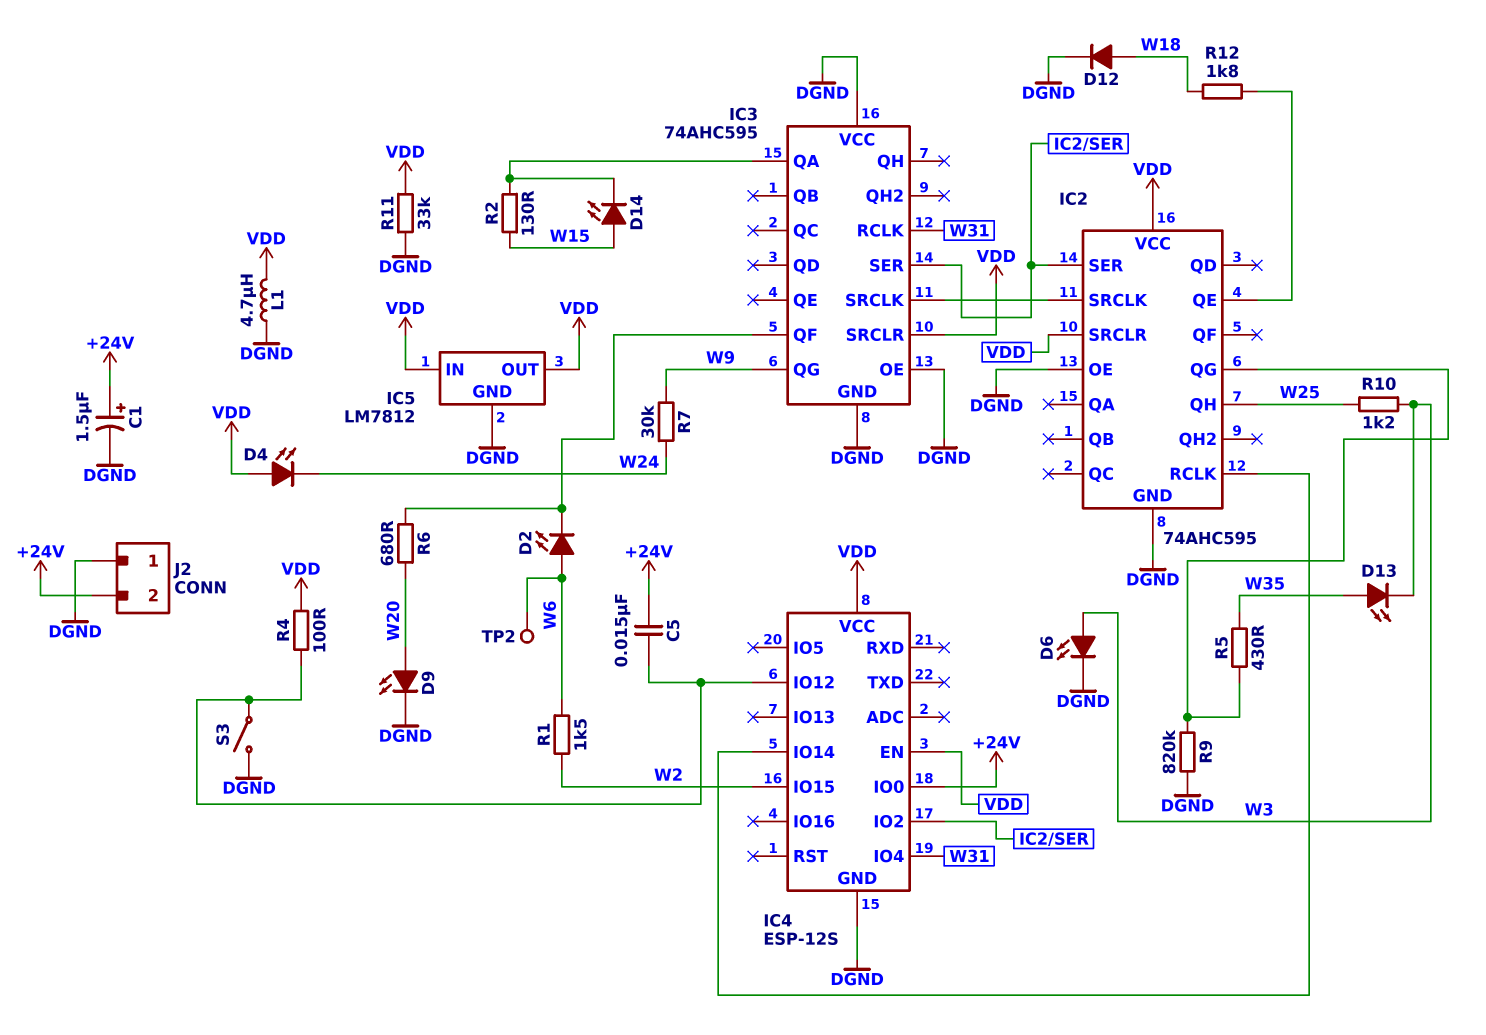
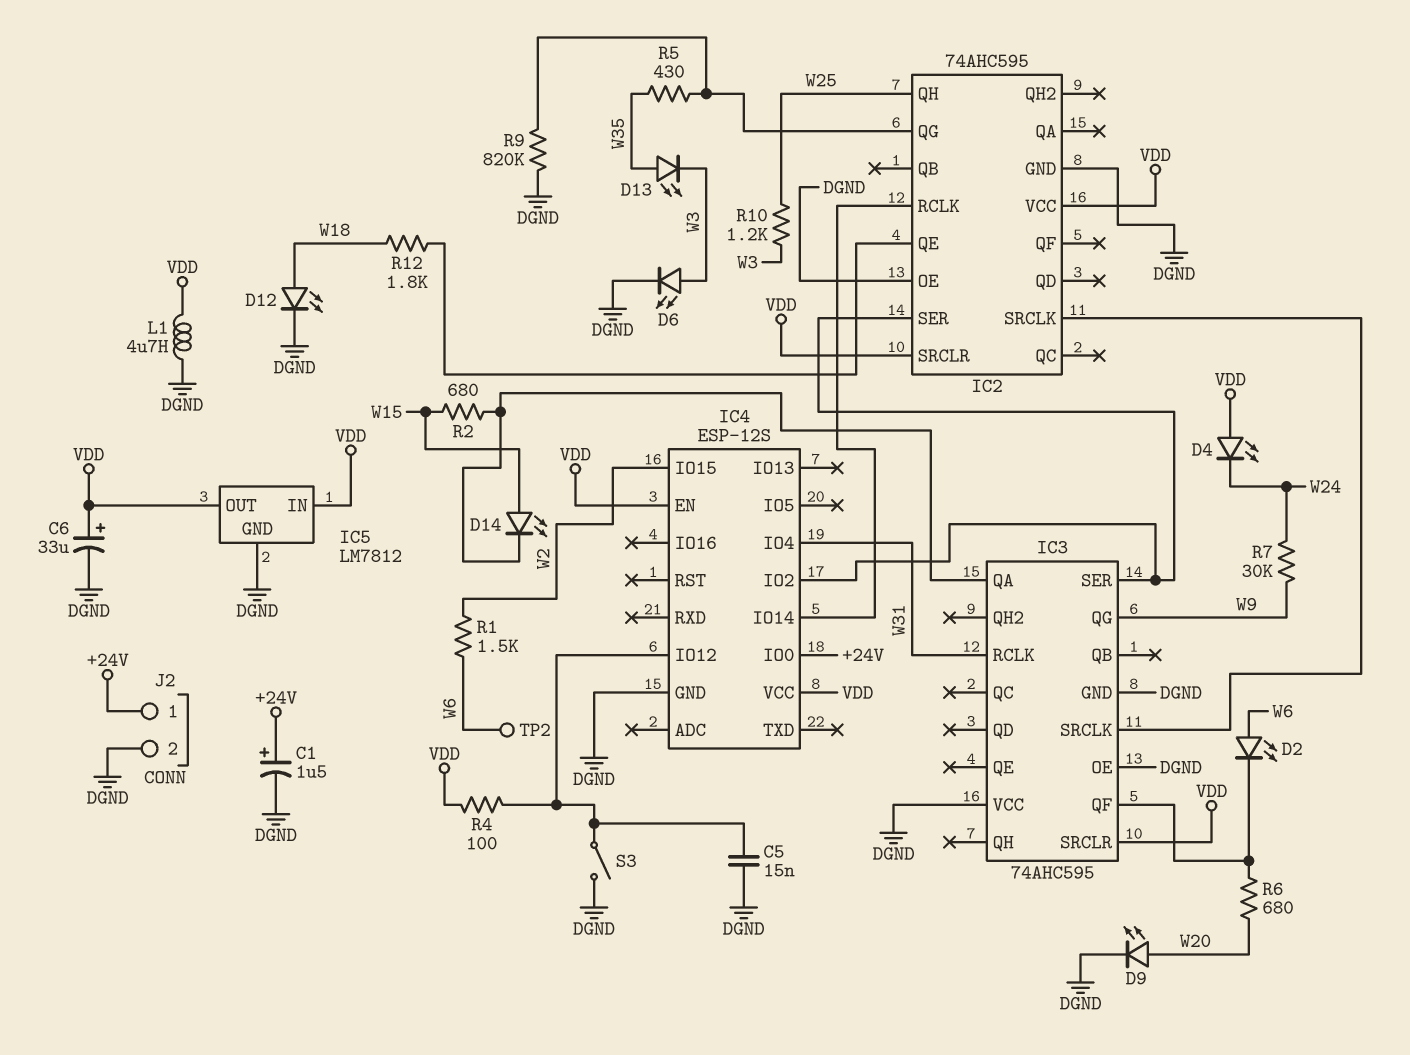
C5: 15nF (+24V, IC4/IO12) -> 15nF (DGND, IC4/IO12)
C6: none -> 33uF (plus VDD, minus DGND)
D12: diode (A W18, K DGND) -> LED (A W18, K DGND)
J2 pin 1: DGND -> +24V
J2 pin 2: +24V -> DGND
R2: 130 (IC3/QA, W15) -> 680 (IC3/QA, W15)
R11: 33k (DGND, VDD) -> none

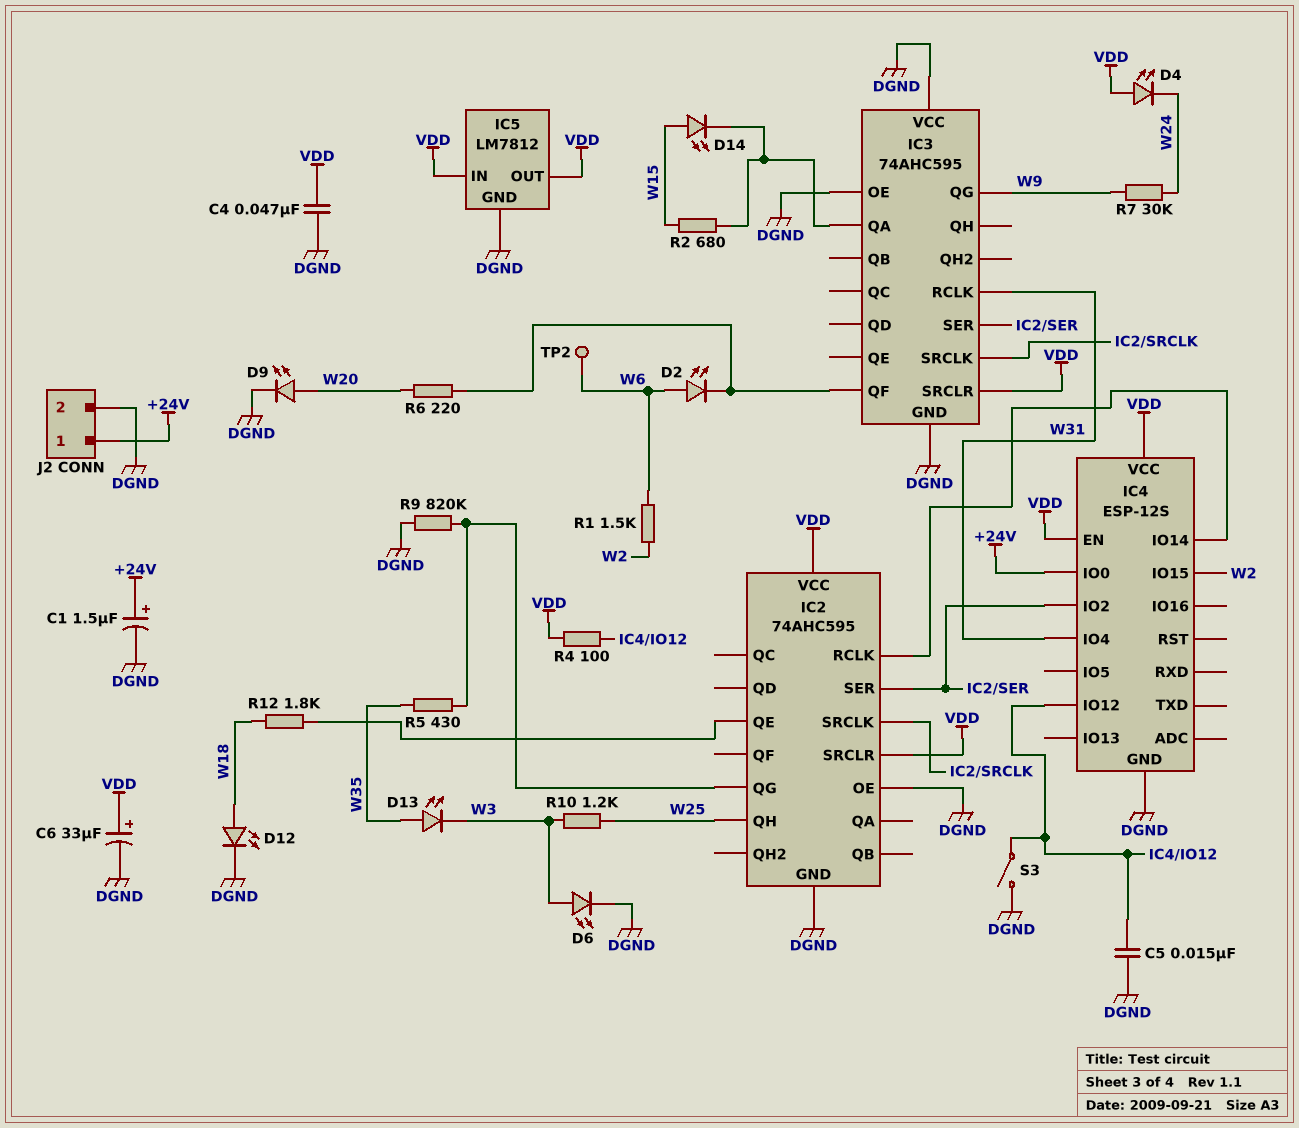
C4: none -> 47nF (DGND, VDD)
L1: 4.7uH (DGND, VDD) -> none
R6: 680 (IC3/QF, W20) -> 220 (IC3/QF, W20)

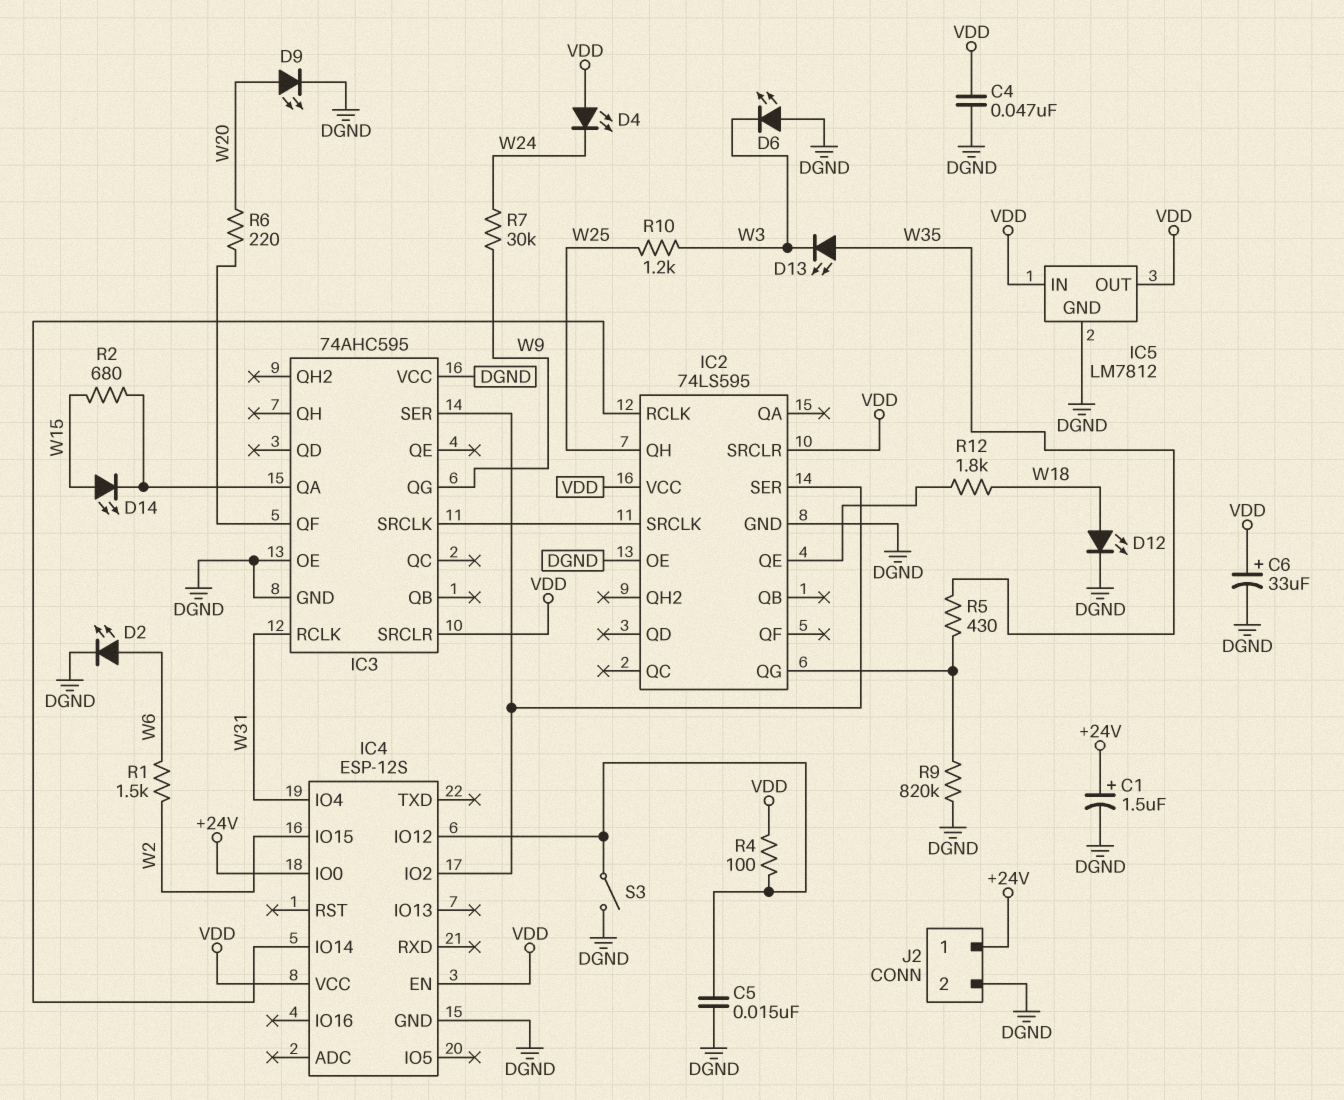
D2: LED (A W6, K IC3/QF) -> LED (A W6, K DGND)
D6: LED (A W3, K DGND) -> LED (A DGND, K W3)
IC2: 74AHC595 -> 74LS595
TP2: test point (W6) -> none

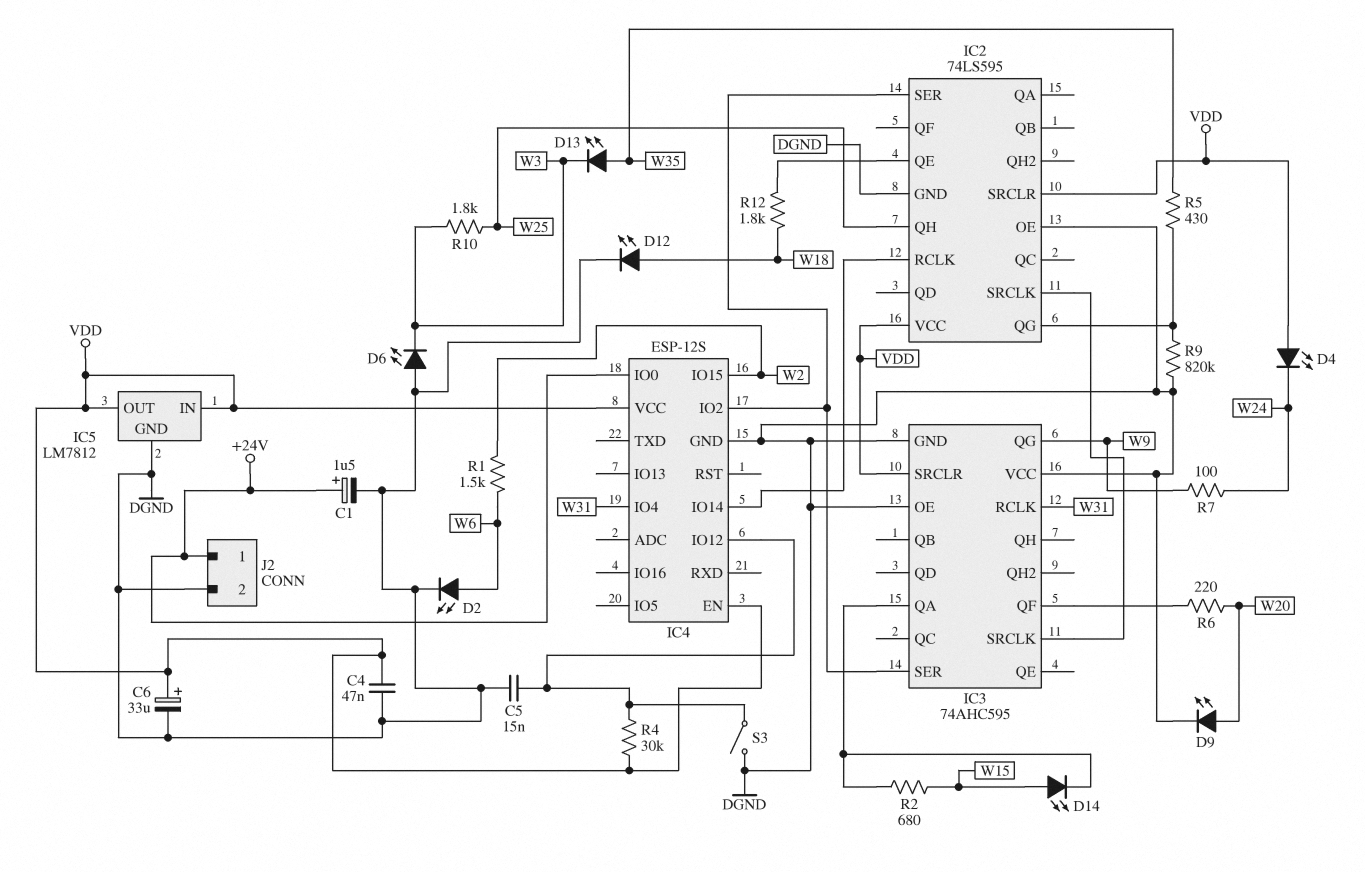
R4: 100 (IC4/IO12, VDD) -> 30k (IC4/IO12, VDD)
R7: 30k (W9, W24) -> 100 (W9, W24)
R10: 1.2k (W3, W25) -> 1.8k (W3, W25)

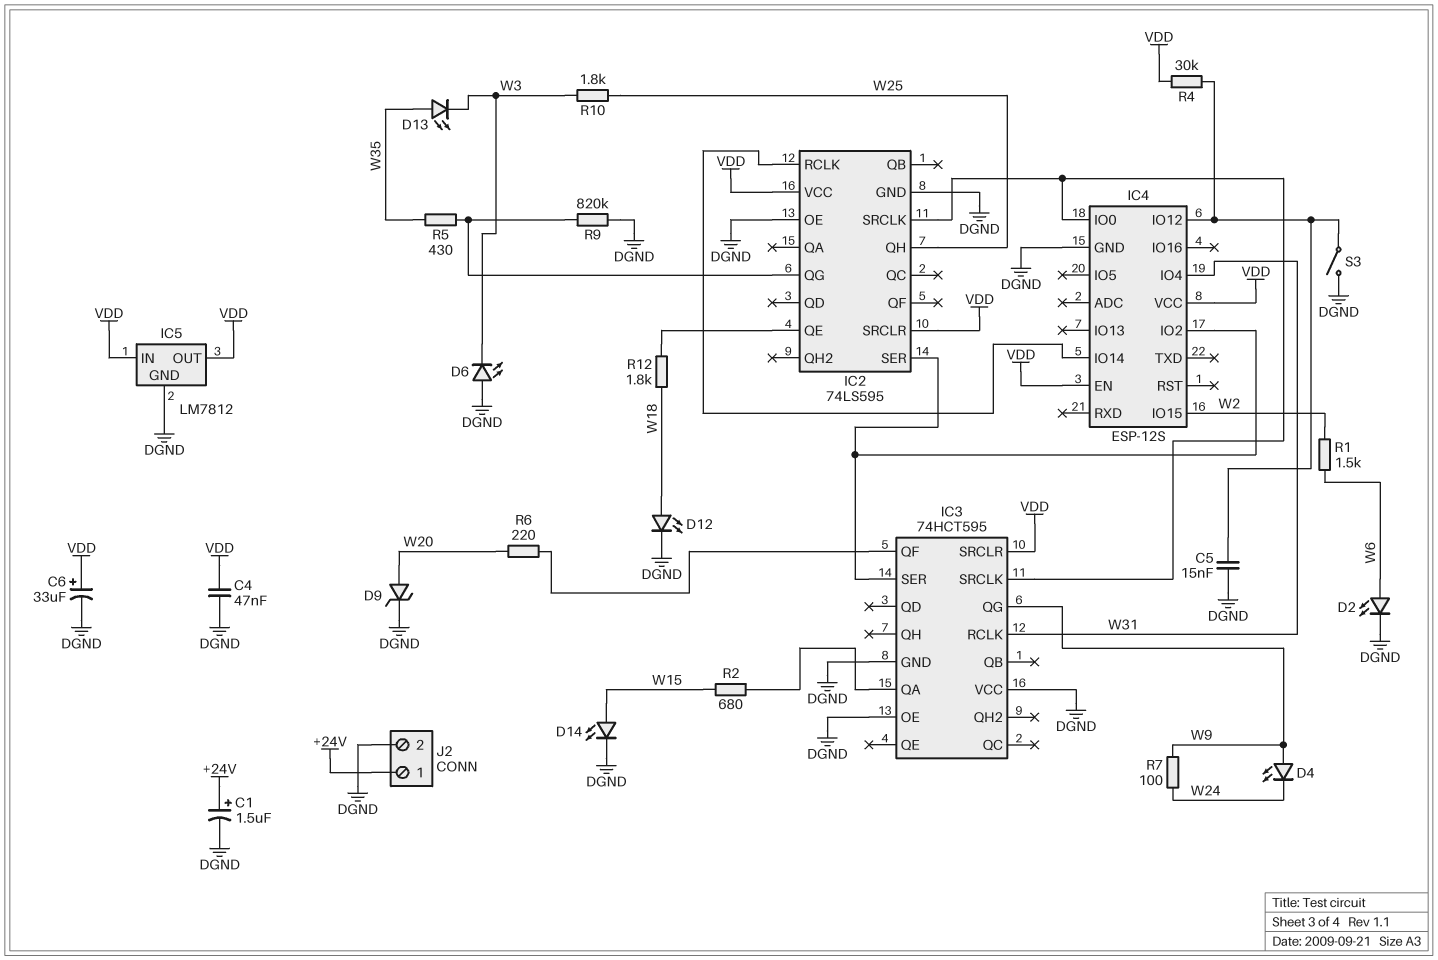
D4: LED (A VDD, K W24) -> LED (A W9, K W24)
D9: LED (A W20, K DGND) -> zener (A W20, K DGND)
D14: LED (A W15, K IC3/QA) -> LED (A W15, K DGND)
IC3: 74AHC595 -> 74HCT595
IC4 pin IO0: +24V -> IC2/SRCLK

